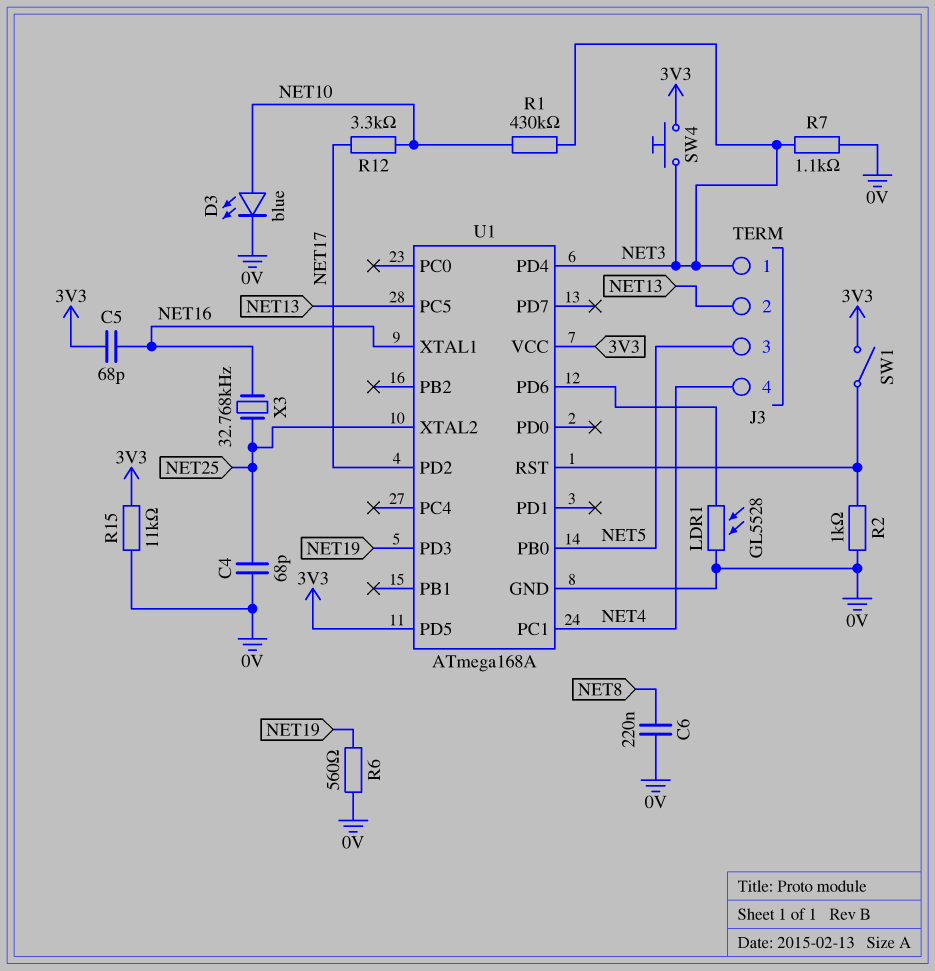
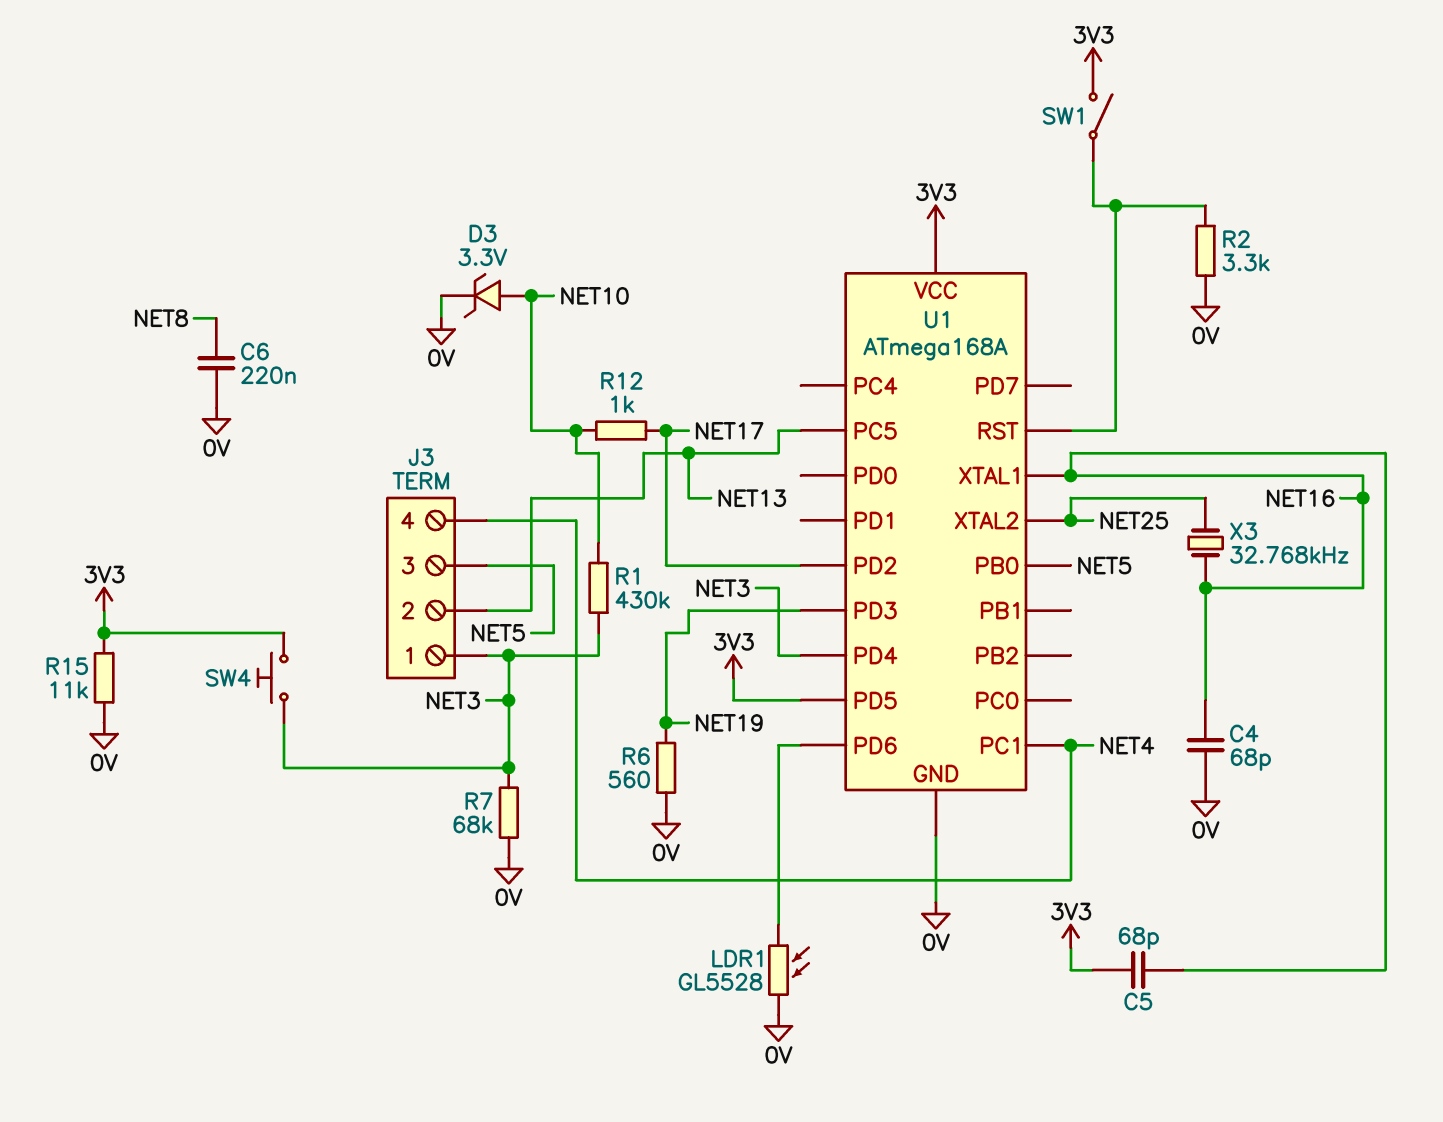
C4: 68pF (0V, NET25) -> 68pF (0V, NET16)
D3: LED blue (A NET10, K 0V) -> zener 3.3V (A NET10, K 0V)
R2: 1k (0V, U1/RST) -> 3.3k (0V, U1/RST)
R7: 1.1k (0V, NET3) -> 68k (0V, NET3)
R12: 3.3k (NET10, NET17) -> 1k (NET10, NET17)

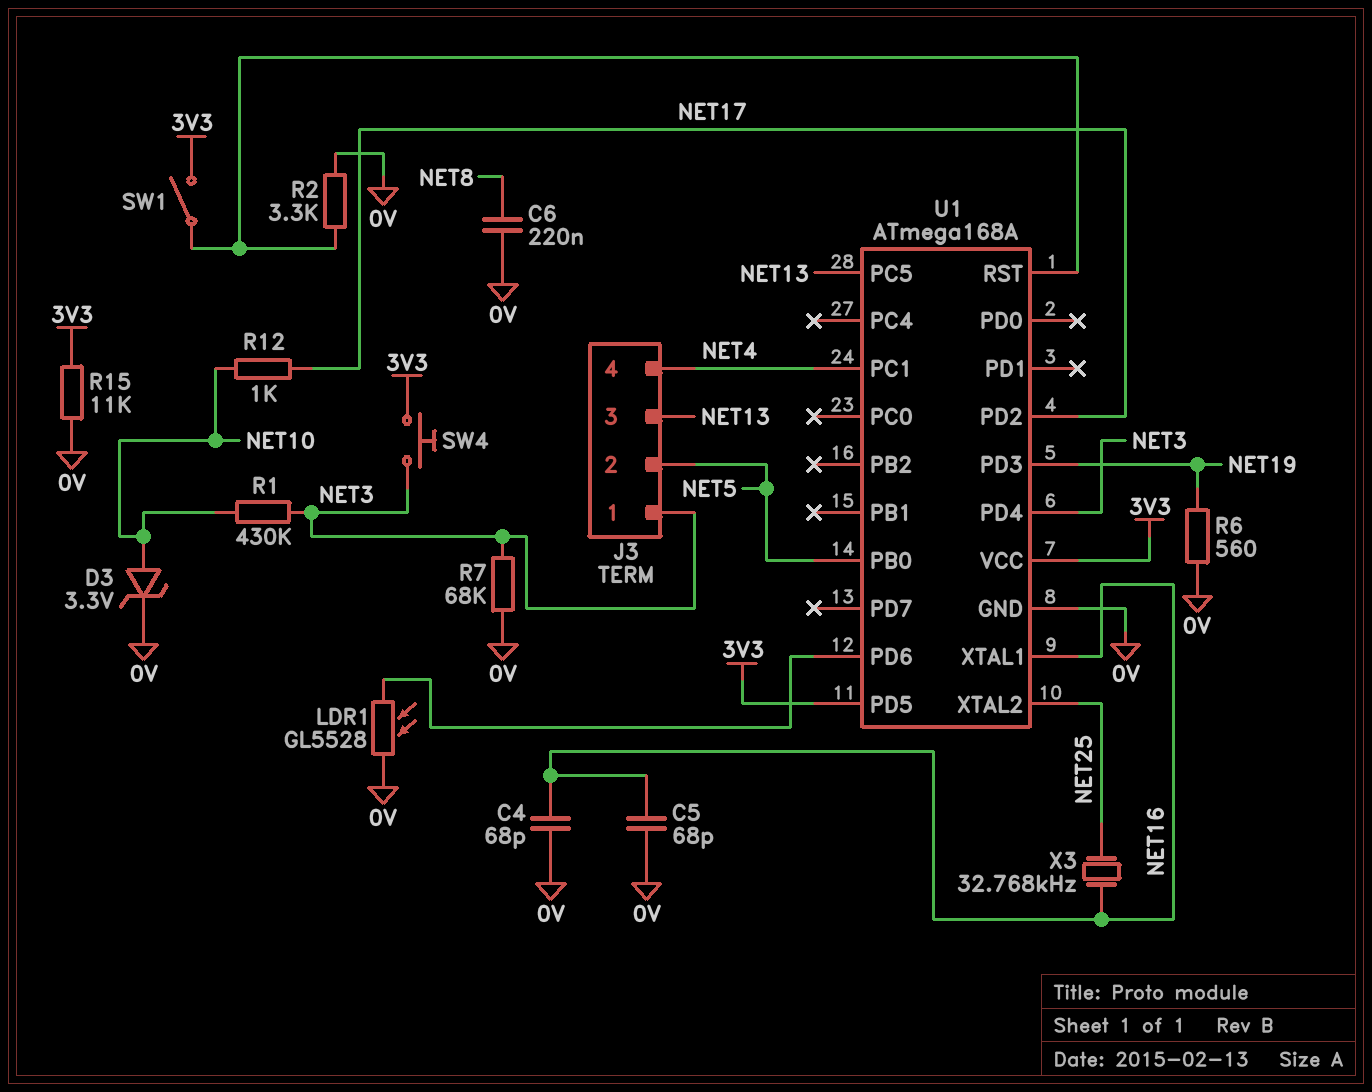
C5: 68pF (3V3, NET16) -> 68pF (0V, NET16)
J3 pin 2: NET13 -> NET5
J3 pin 3: NET5 -> NET13

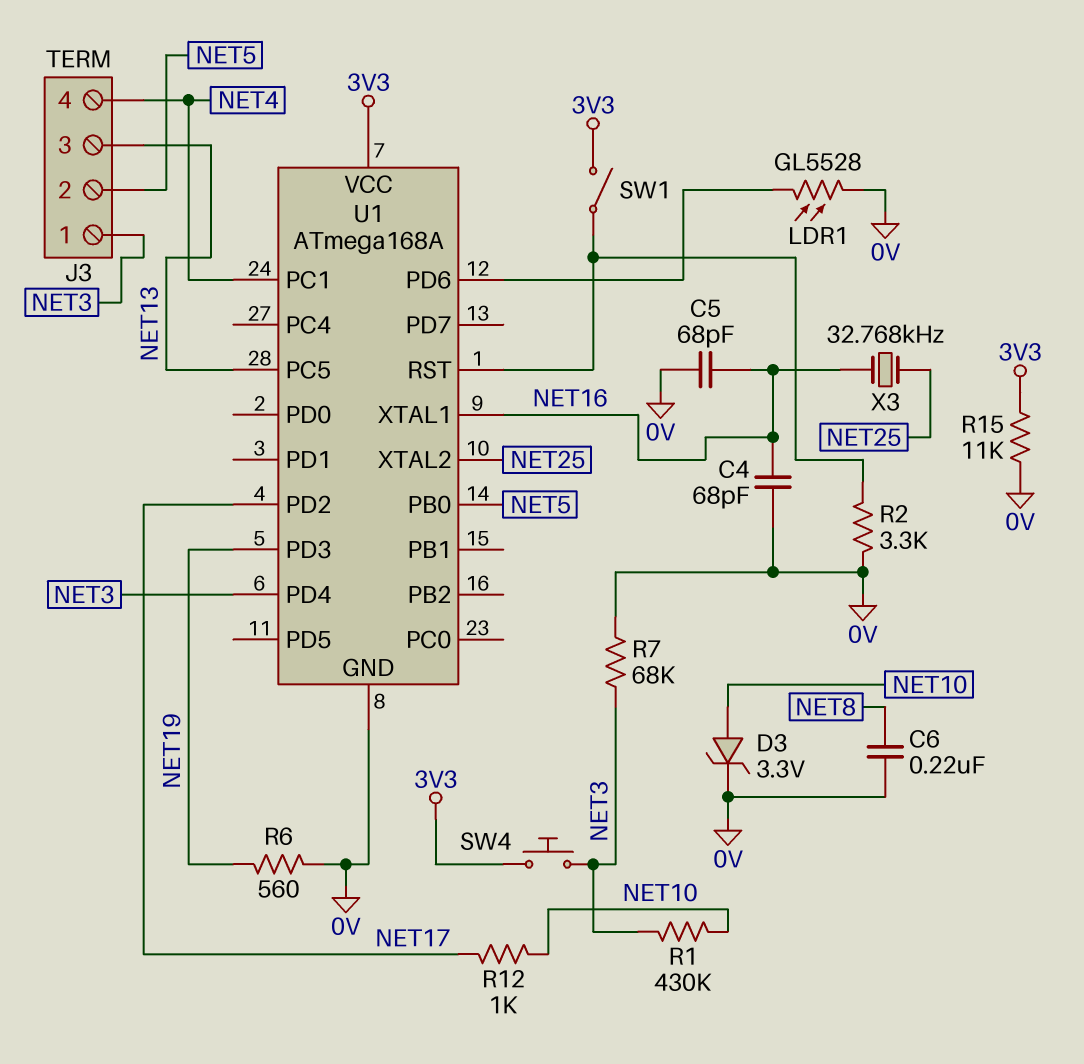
U1 pin PD5: 3V3 -> none

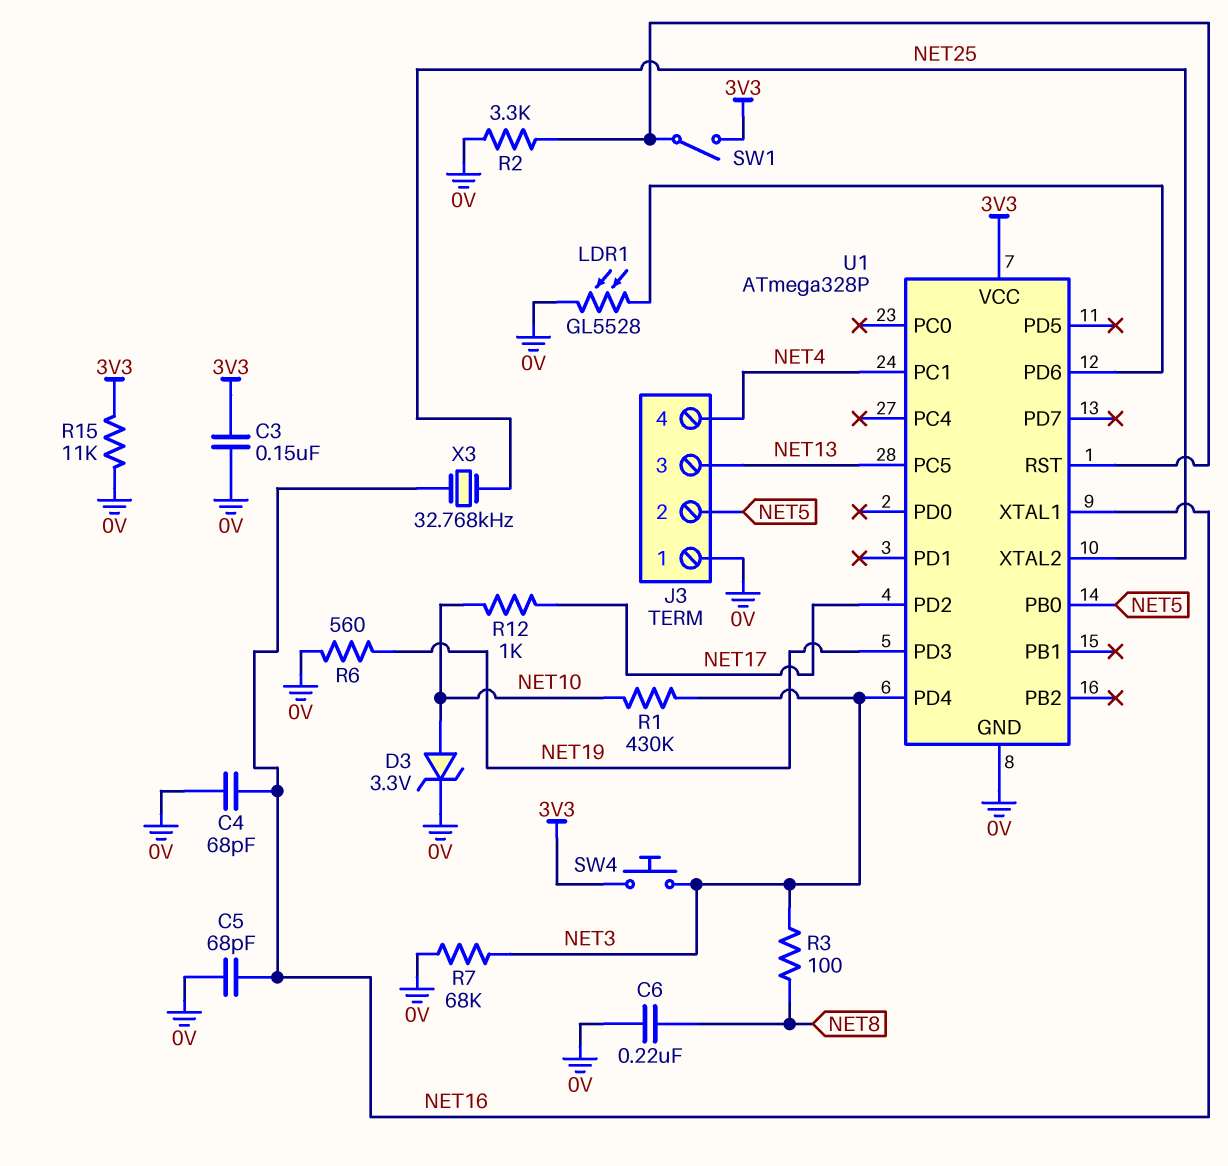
C3: none -> 150nF (0V, 3V3)
J3 pin 1: NET3 -> 0V
R3: none -> 100 (NET3, NET8)
U1: ATmega168A -> ATmega328P

